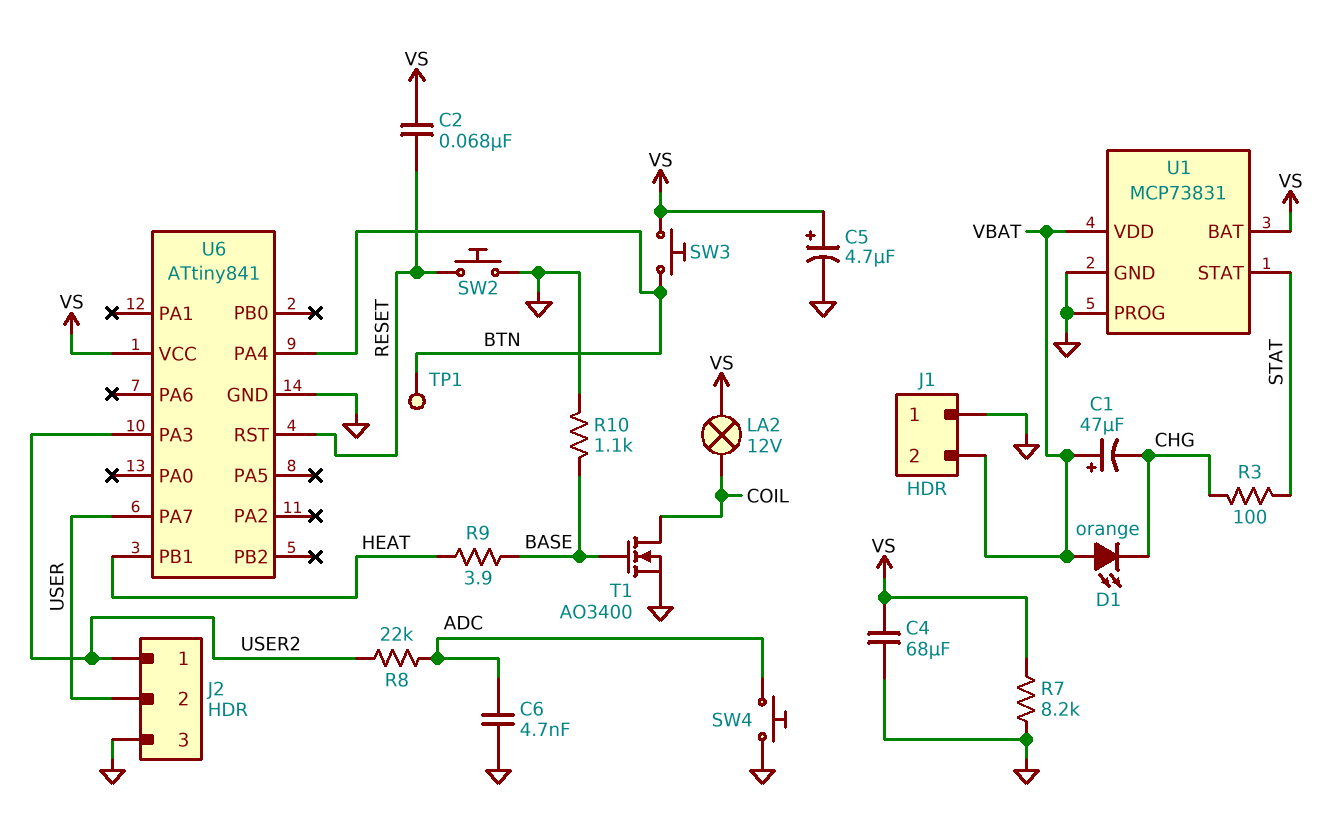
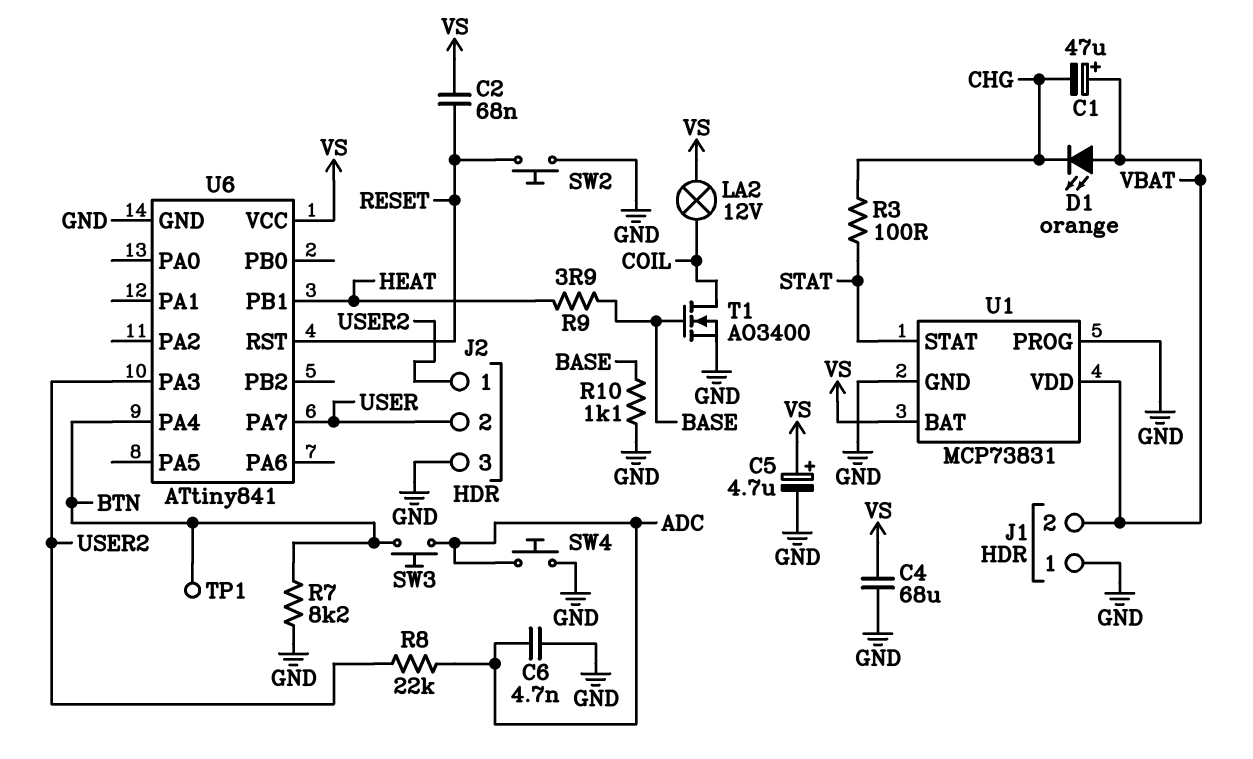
R7: 8.2k (GND, VS) -> 8.2k (BTN, GND)
SW3: button (BTN, VS) -> button (ADC, BTN)

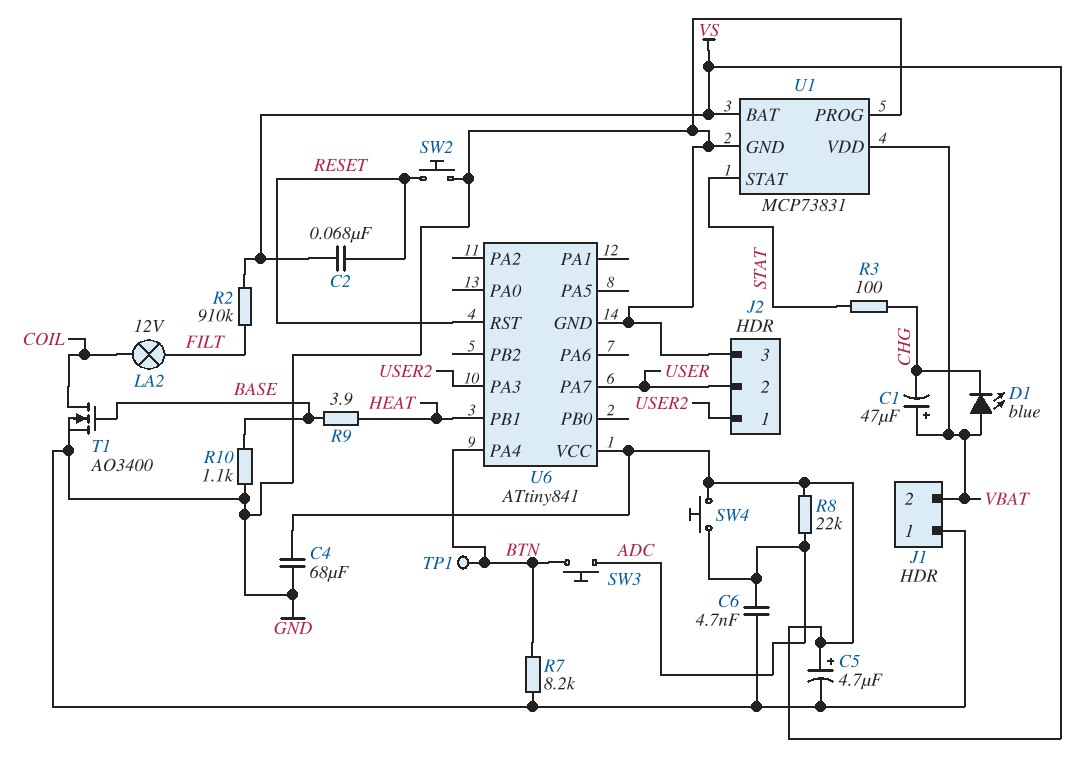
D1: LED orange (A VBAT, K CHG) -> LED blue (A VBAT, K CHG)
LA2: lamp 12V (COIL, VS) -> lamp 12V (COIL, FILT)
R2: none -> 910k (FILT, VS)
R8: 22k (ADC, USER2) -> 22k (ADC, VS)
SW4: button (ADC, GND) -> button (ADC, VS)

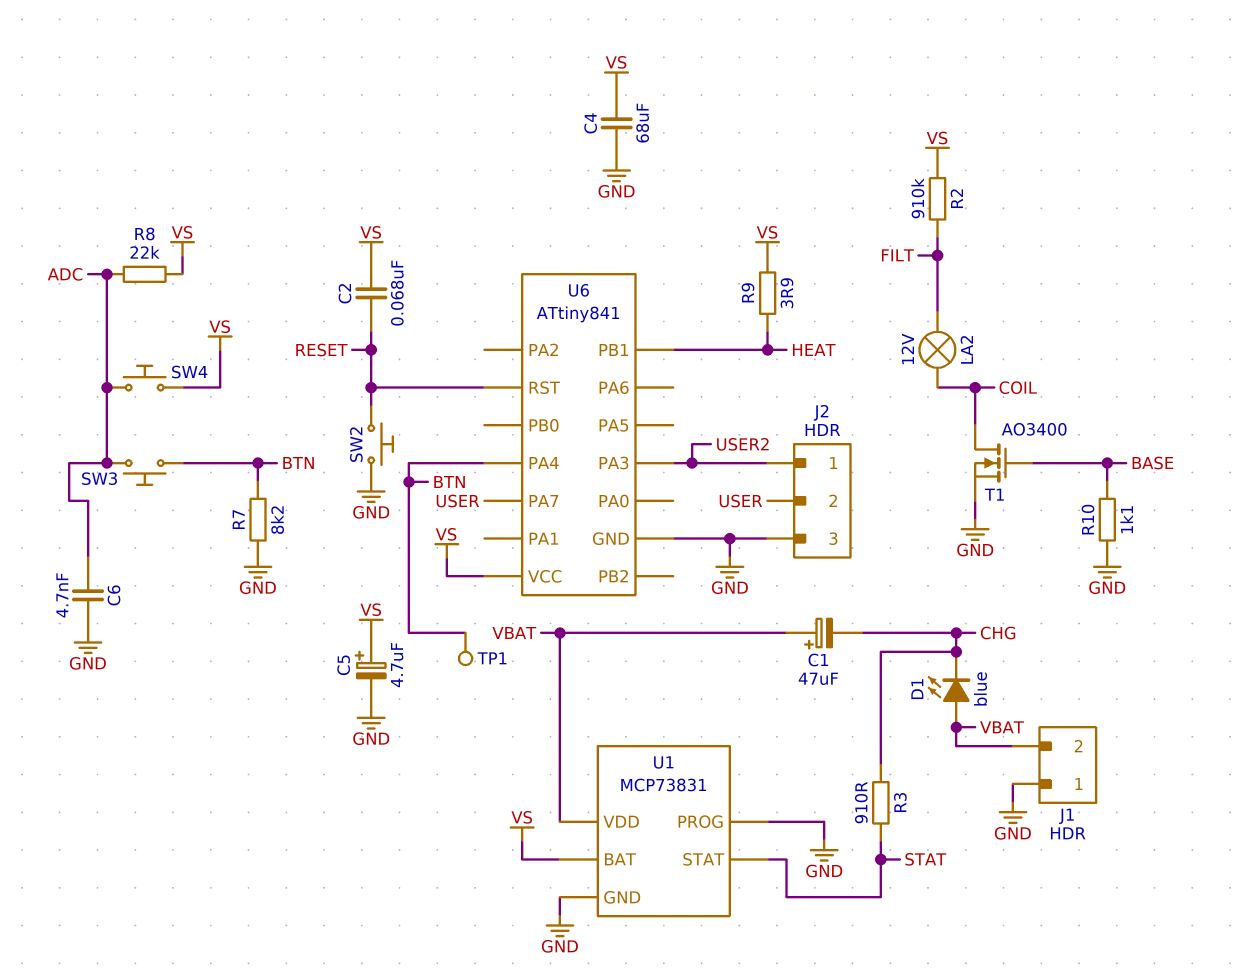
R3: 100 (CHG, STAT) -> 910 (CHG, STAT)
R9: 3.9 (BASE, HEAT) -> 3.9 (HEAT, VS)

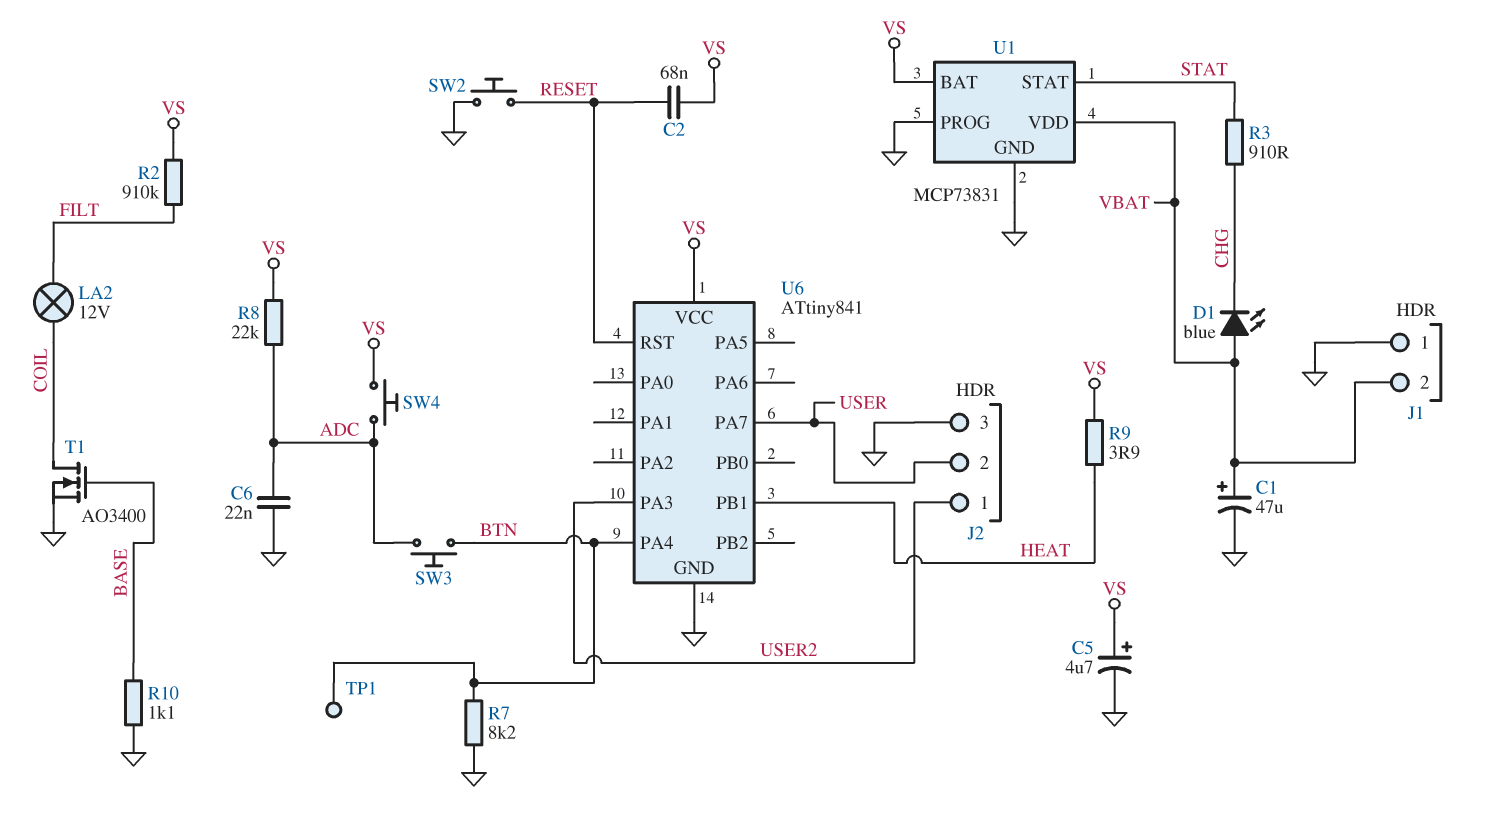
C1: 47uF (plus VBAT, minus CHG) -> 47uF (plus VBAT, minus GND)
C4: 68uF (GND, VS) -> none
C6: 4.7nF (ADC, GND) -> 22nF (ADC, GND)

